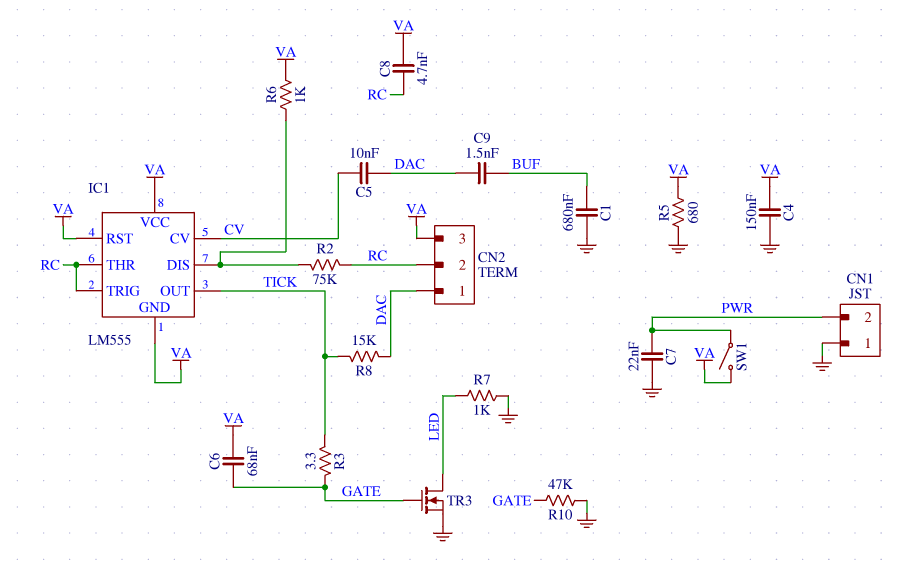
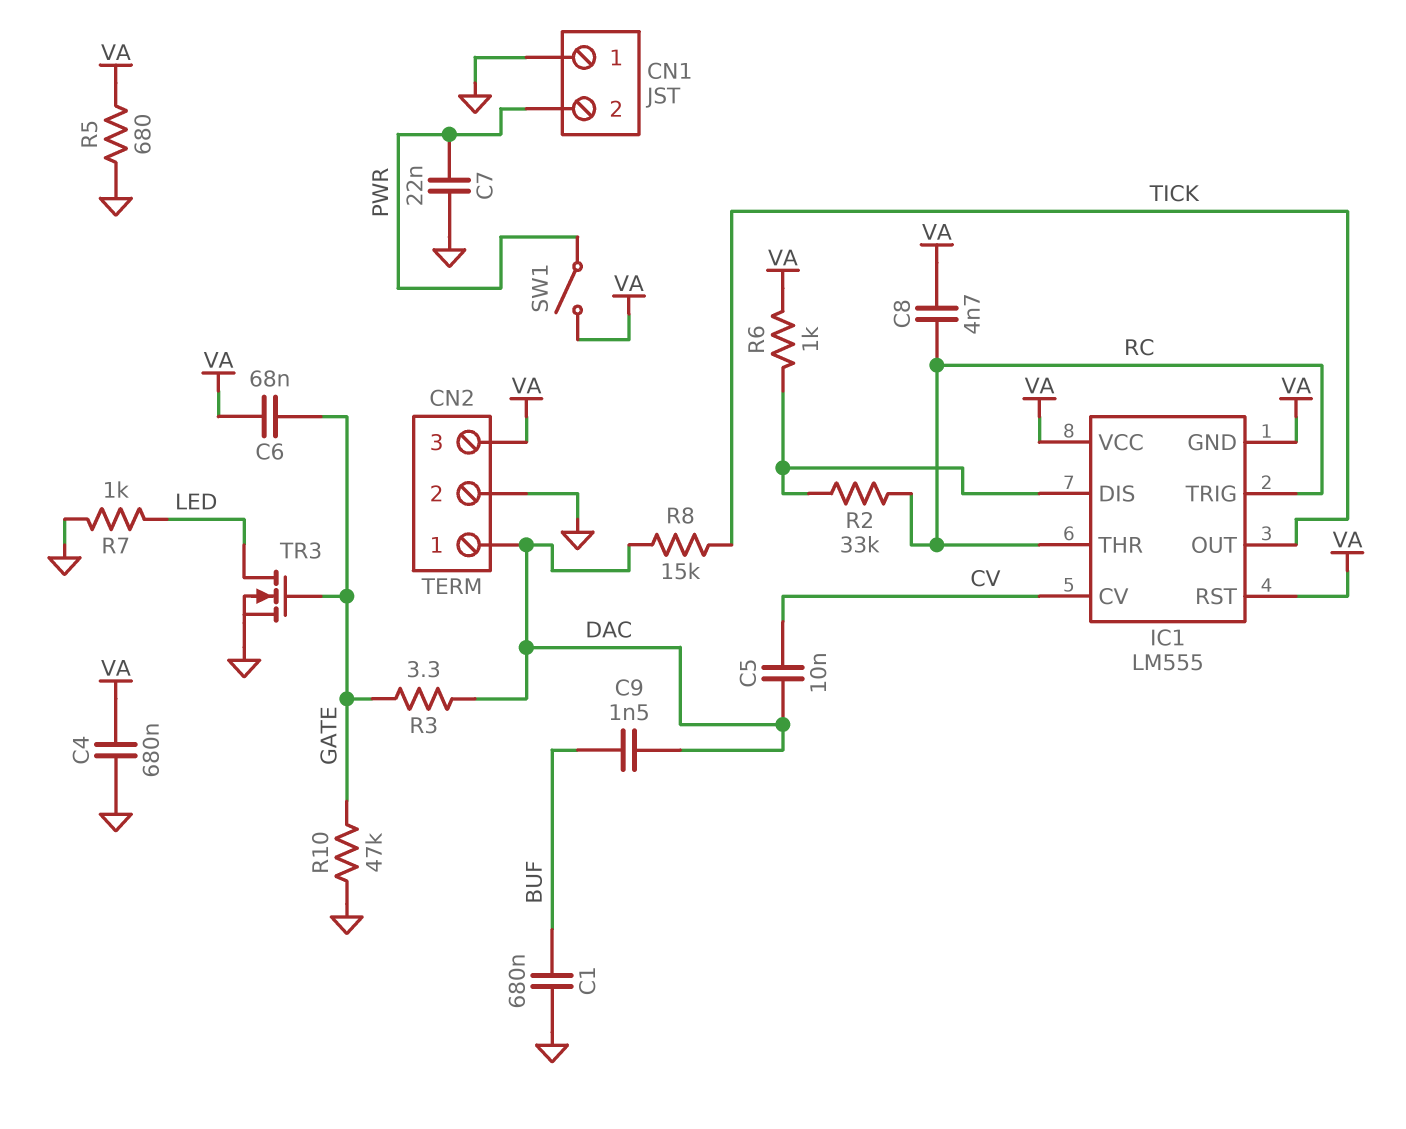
C4: 150nF (GND, VA) -> 680nF (GND, VA)
CN2 pin 2: RC -> GND
R2: 75k (IC1/DIS, RC) -> 33k (IC1/DIS, RC)
R3: 3.3 (GATE, TICK) -> 3.3 (DAC, GATE)

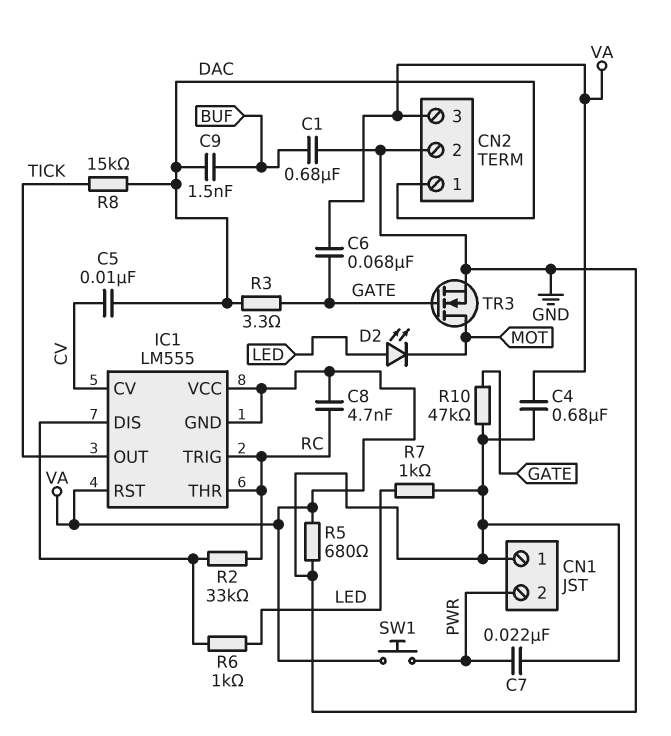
D2: none -> LED (A LED, K MOT)
R6: 1k (IC1/DIS, VA) -> 1k (IC1/DIS, LED)
SW1: switch (PWR, VA) -> button (PWR, VA)
TR3: NMOS (G GATE, D LED, S GND) -> NMOS (G GATE, D MOT, S GND)

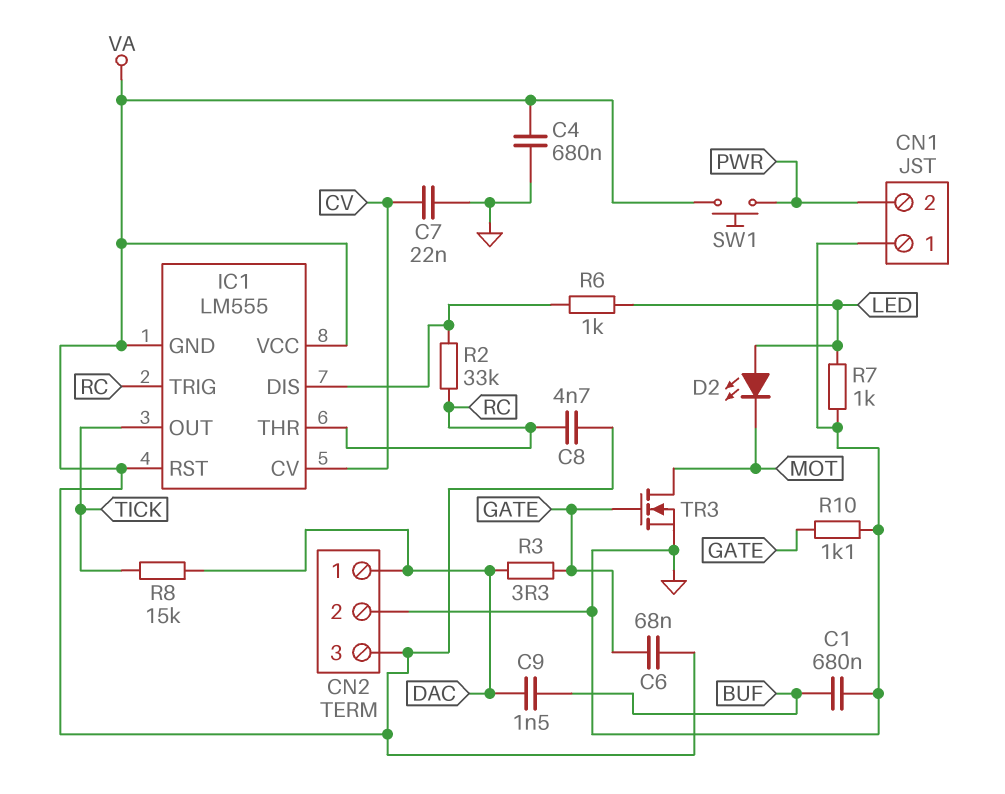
C5: 10nF (CV, DAC) -> none
C7: 22nF (GND, PWR) -> 22nF (CV, GND)
R5: 680 (GND, VA) -> none
R10: 47k (GATE, GND) -> 1.1k (GATE, GND)

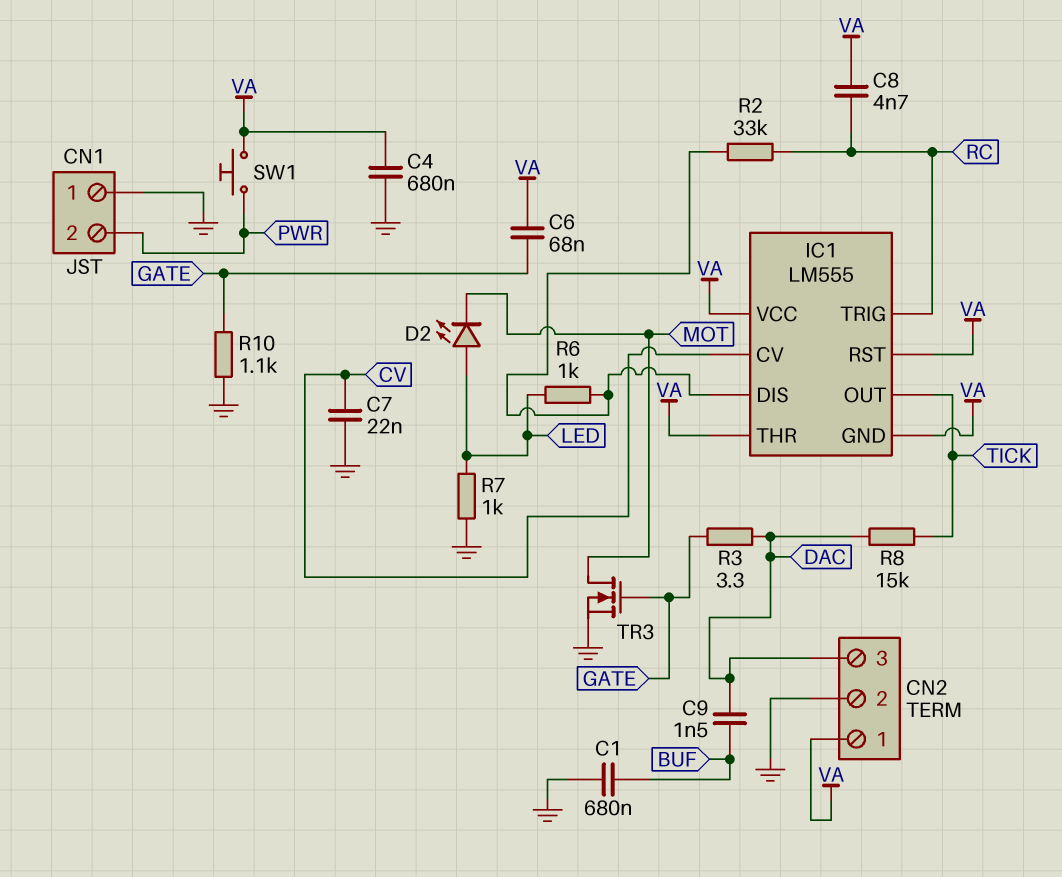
CN2 pin 1: DAC -> VA
CN2 pin 3: VA -> DAC
IC1 pin THR: RC -> VA

